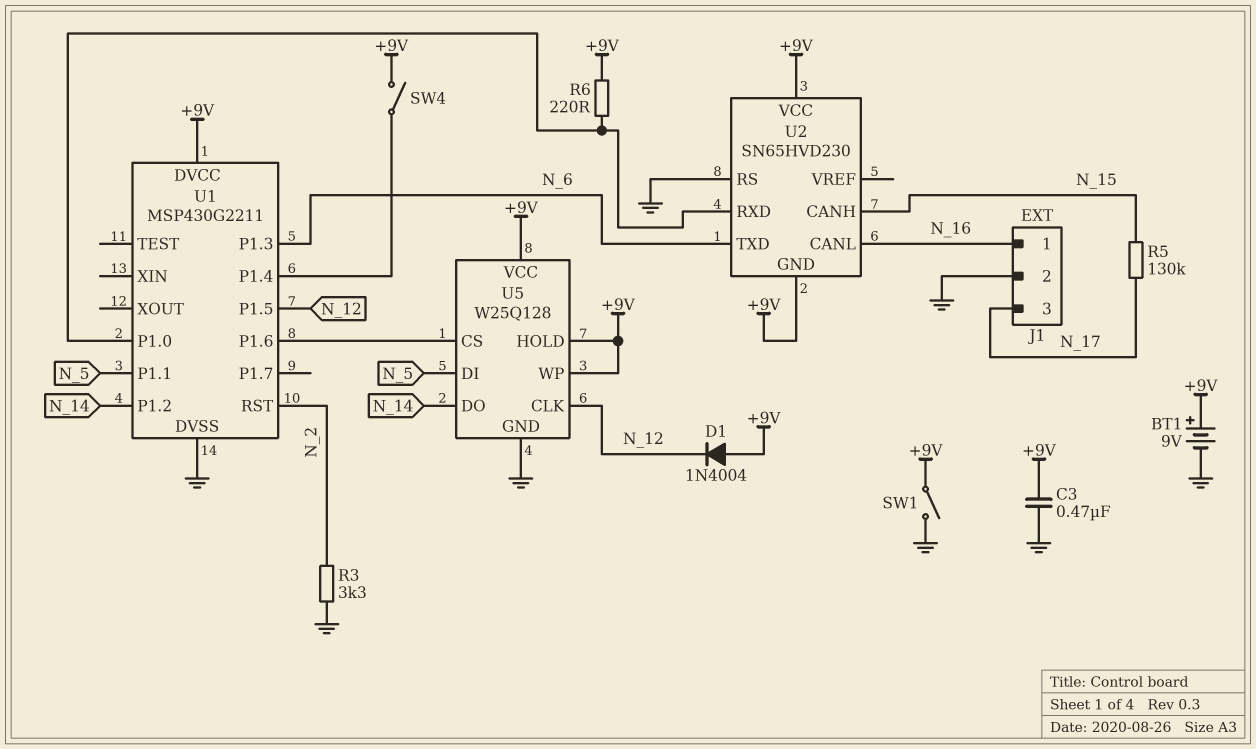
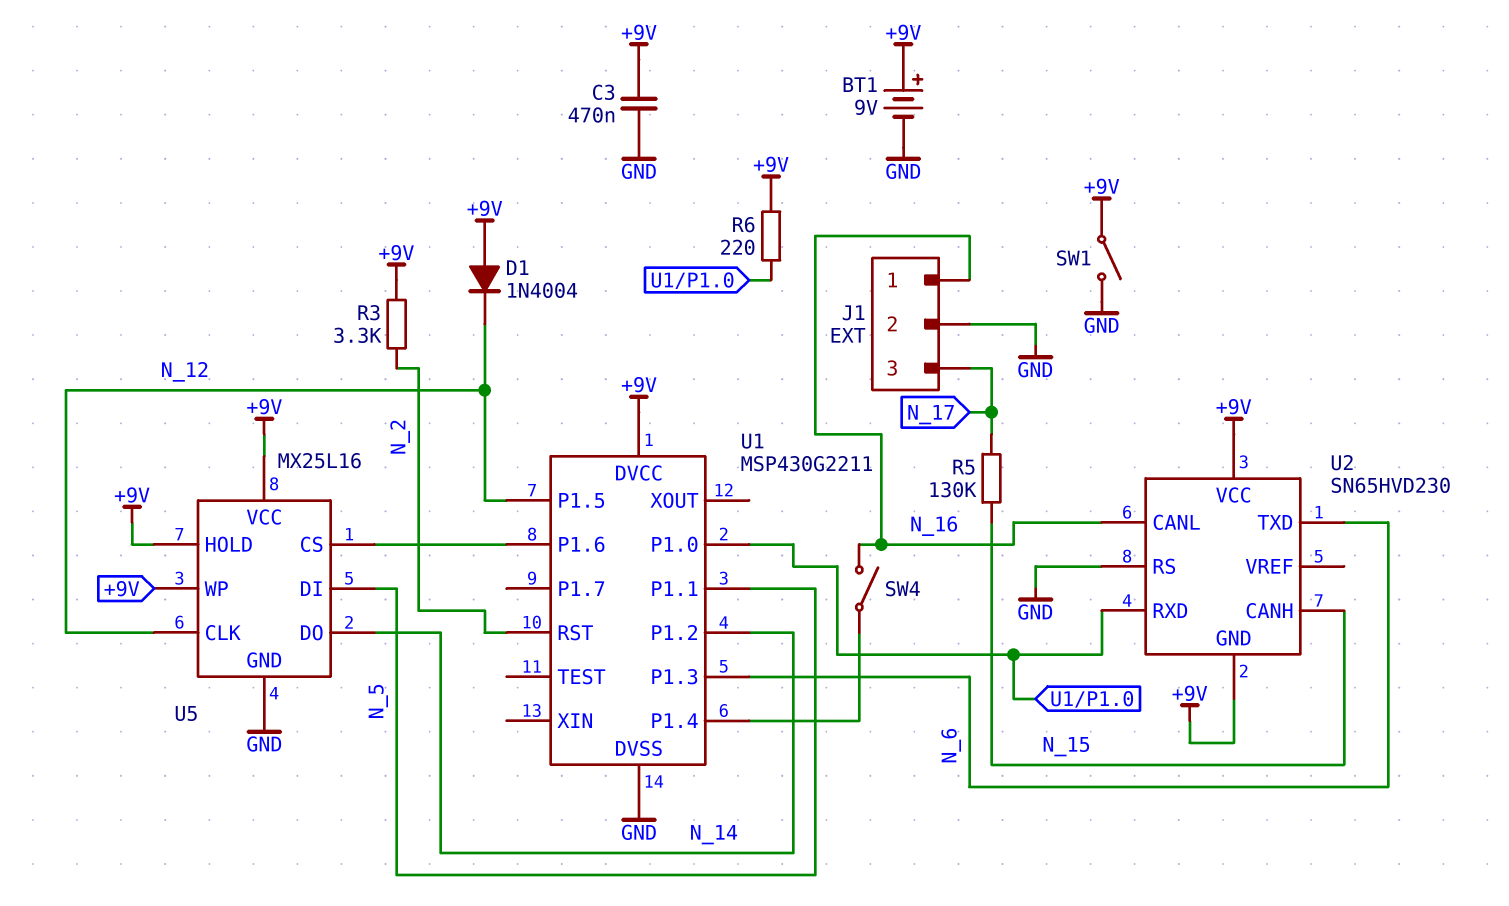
R3: 3.3k (GND, N_2) -> 3.3k (+9V, N_2)
SW4: switch (+9V, U1/P1.4) -> switch (N_16, U1/P1.4)
U5: W25Q128 -> MX25L16

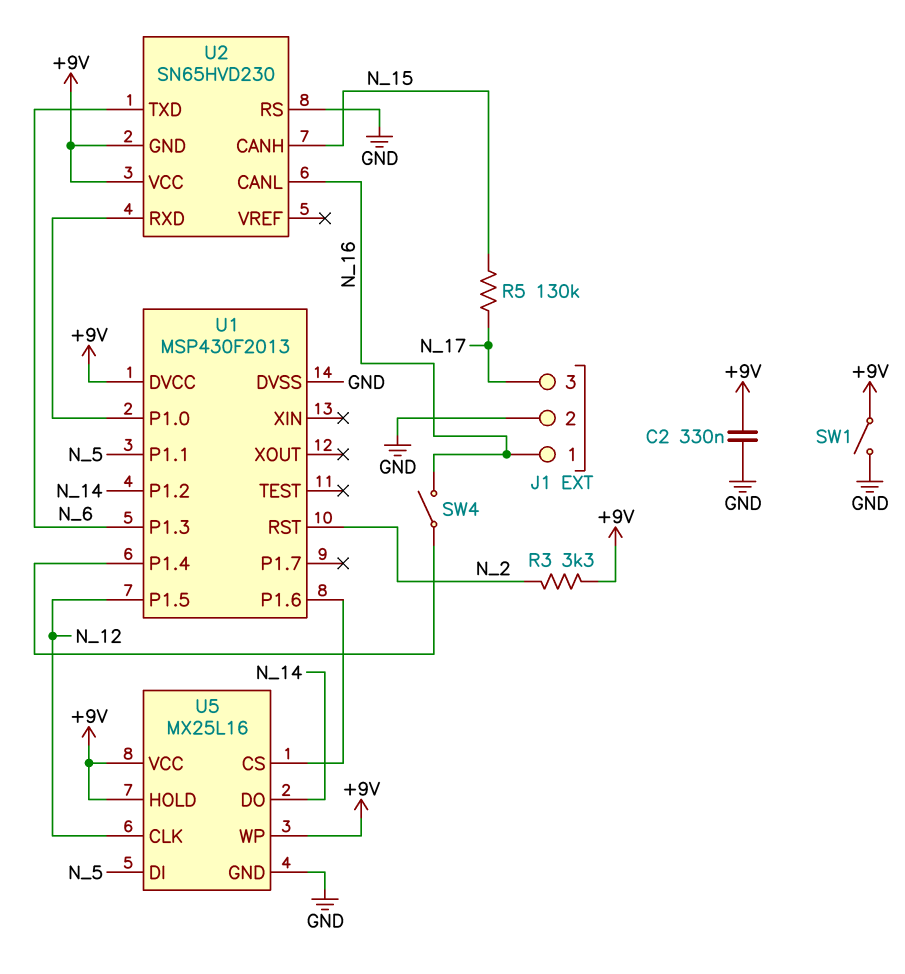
BT1: 9V (plus +9V, minus GND) -> none
C2: none -> 330nF (+9V, GND)
C3: 470nF (+9V, GND) -> none
D1: diode 1N4004 (A +9V, K N_12) -> none
R6: 220 (+9V, U1/P1.0) -> none
U1: MSP430G2211 -> MSP430F2013

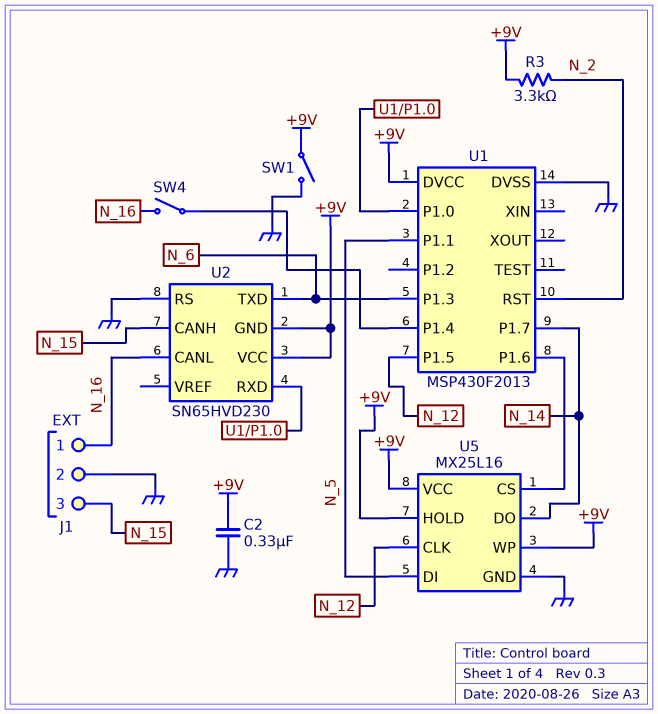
J1 pin 3: N_17 -> N_15
R5: 130k (N_15, N_17) -> none
U1 pin P1.2: N_14 -> none
U1 pin P1.7: none -> N_14

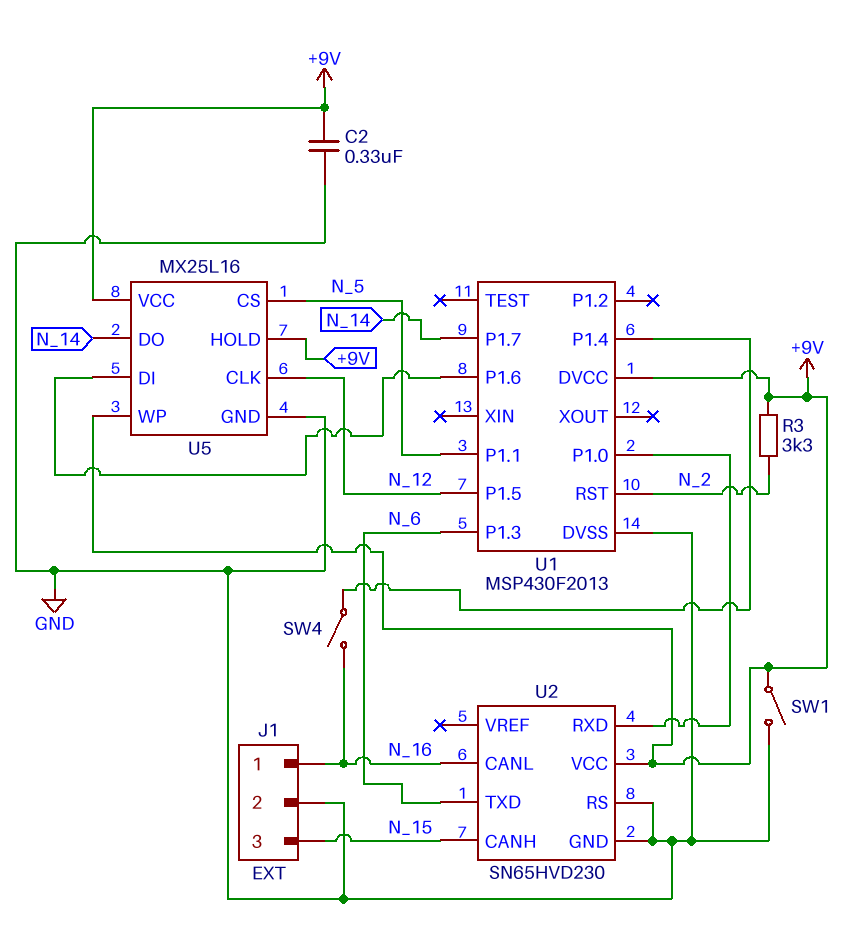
U2 pin GND: +9V -> GND
U5 pin CS: U1/P1.6 -> N_5
U5 pin DI: N_5 -> U1/P1.6

